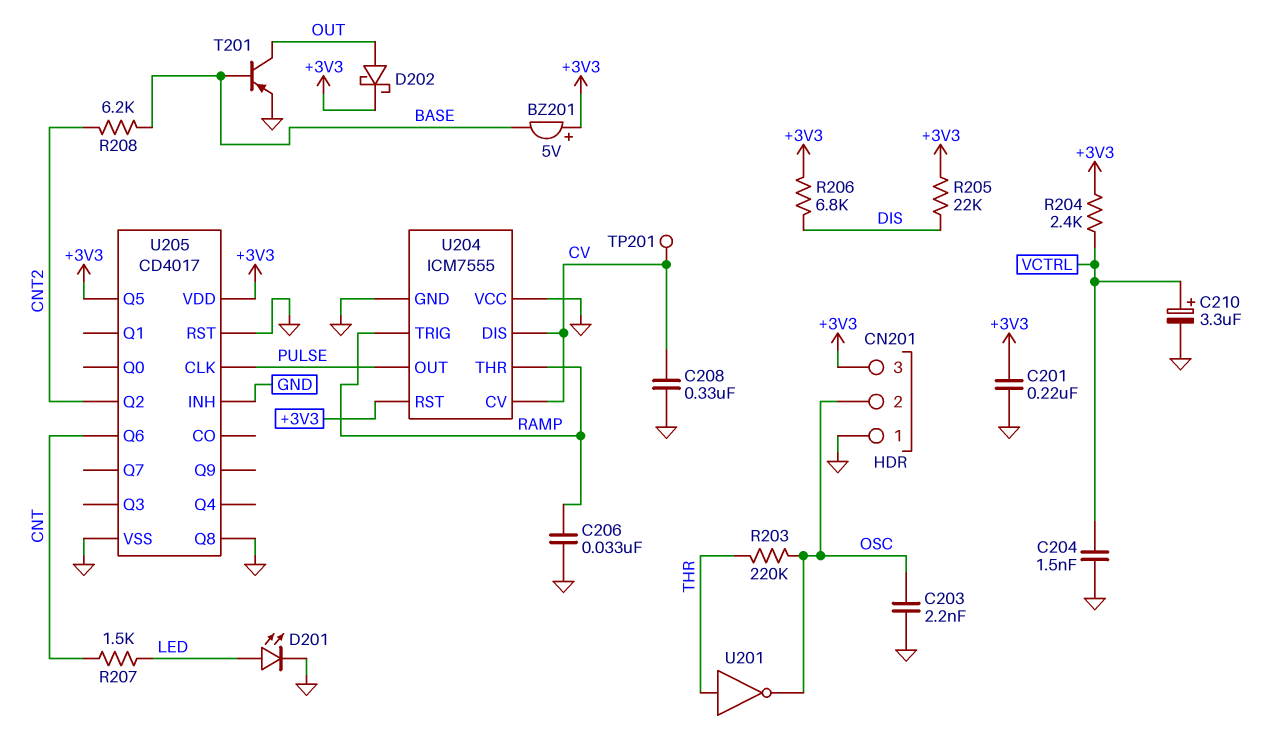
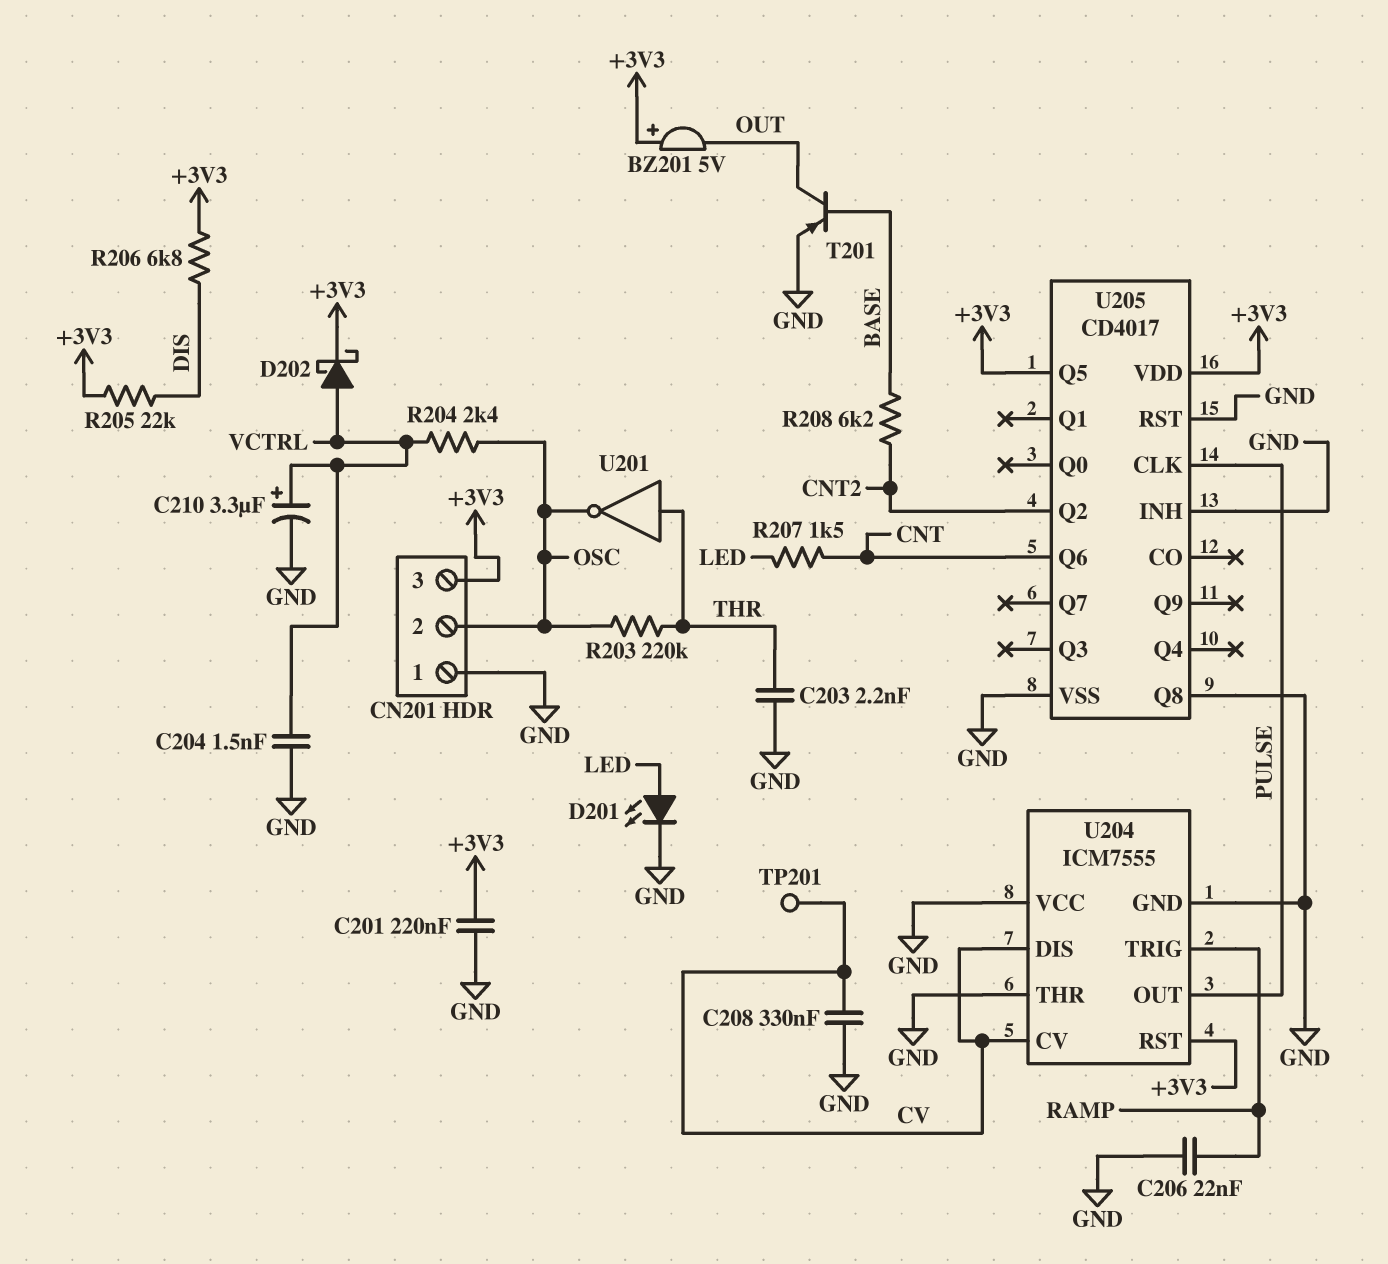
BZ201: buzzer 5V (plus +3V3, minus BASE) -> buzzer 5V (plus +3V3, minus OUT)
C203: 2.2nF (GND, OSC) -> 2.2nF (GND, THR)
C206: 33nF (GND, RAMP) -> 22nF (GND, RAMP)
D202: schottky (A OUT, K +3V3) -> schottky (A VCTRL, K +3V3)
R204: 2.4k (+3V3, VCTRL) -> 2.4k (OSC, VCTRL)
U204 pin THR: RAMP -> GND

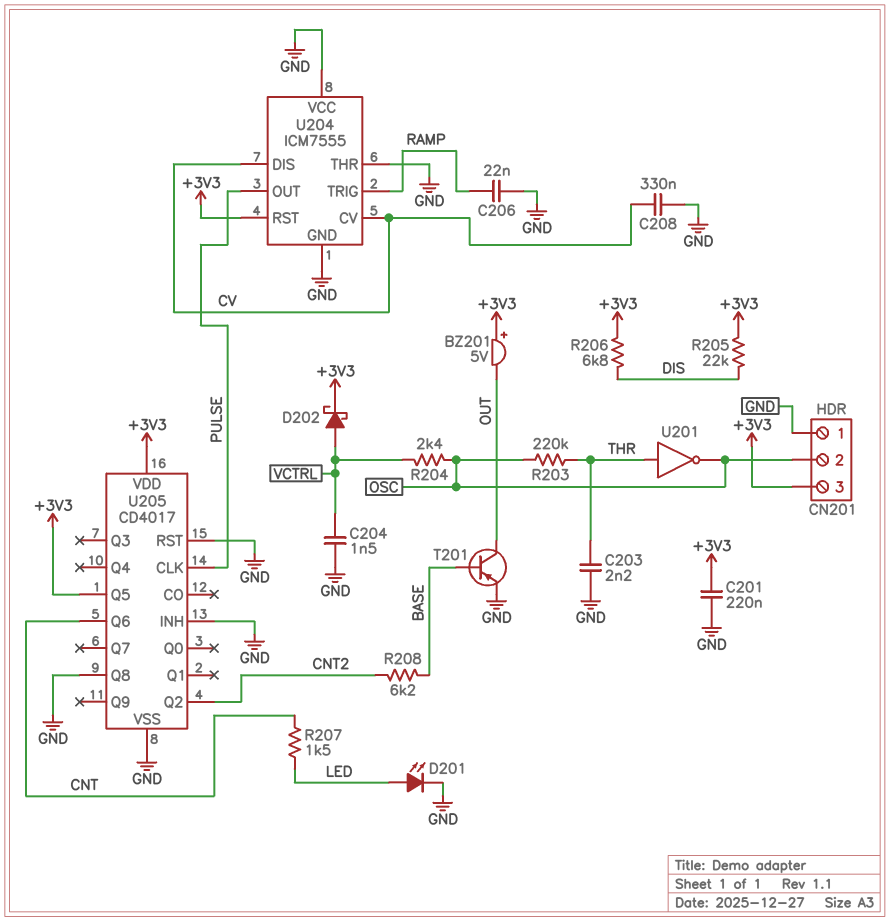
C210: 3.3uF (plus VCTRL, minus GND) -> none
TP201: test point (CV) -> none

